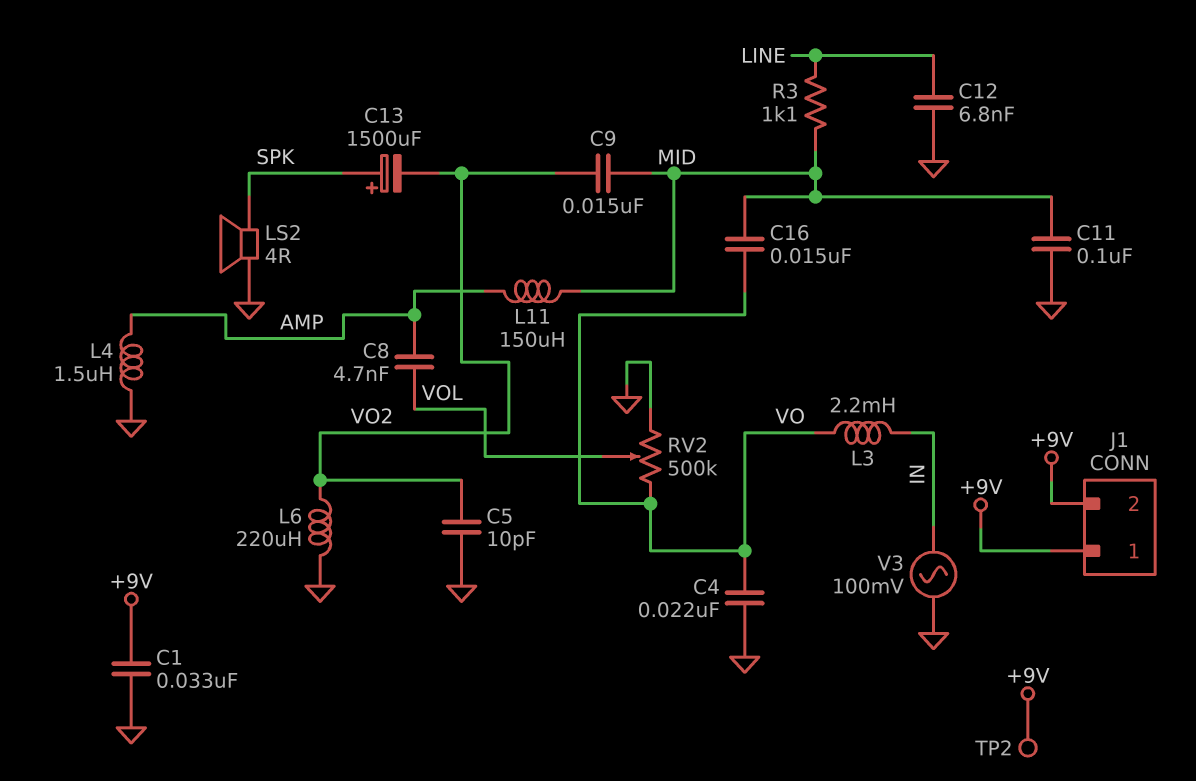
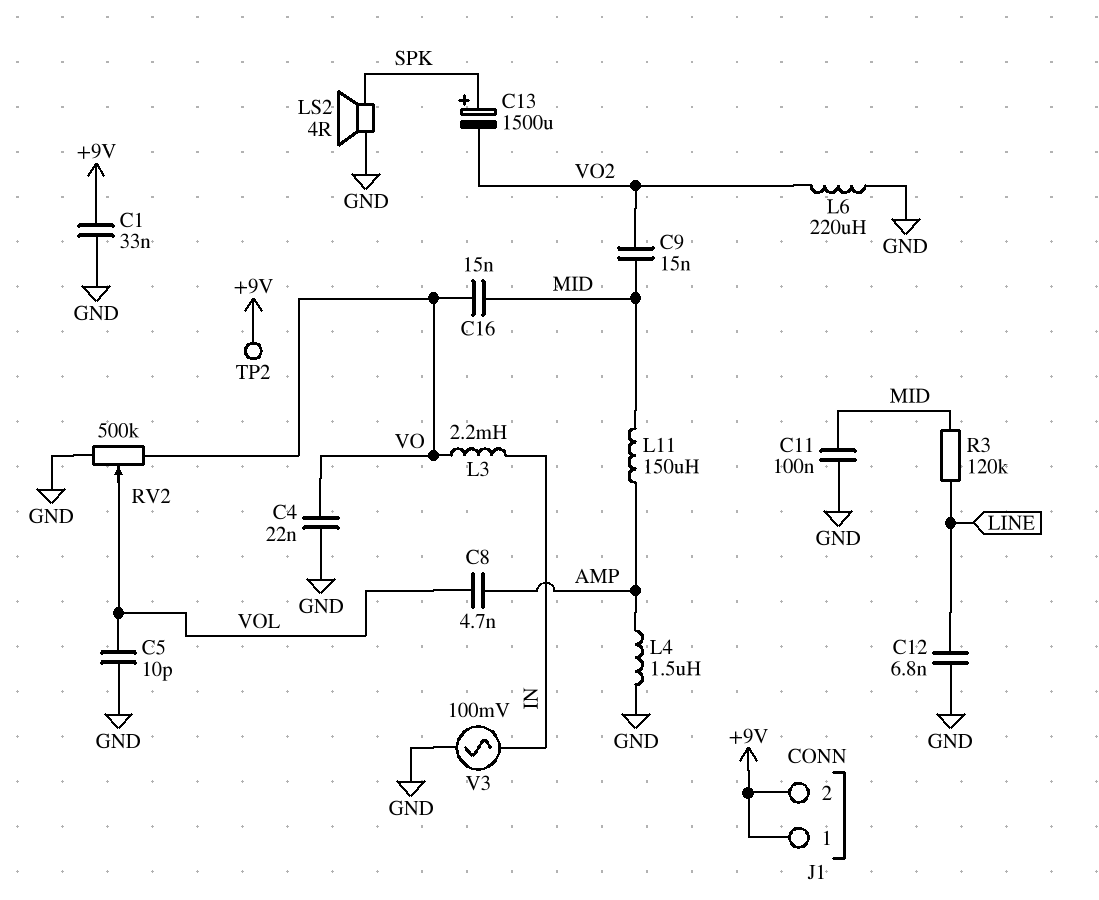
C5: 10pF (GND, VO2) -> 10pF (GND, VOL)
R3: 1.1k (LINE, MID) -> 120k (LINE, MID)

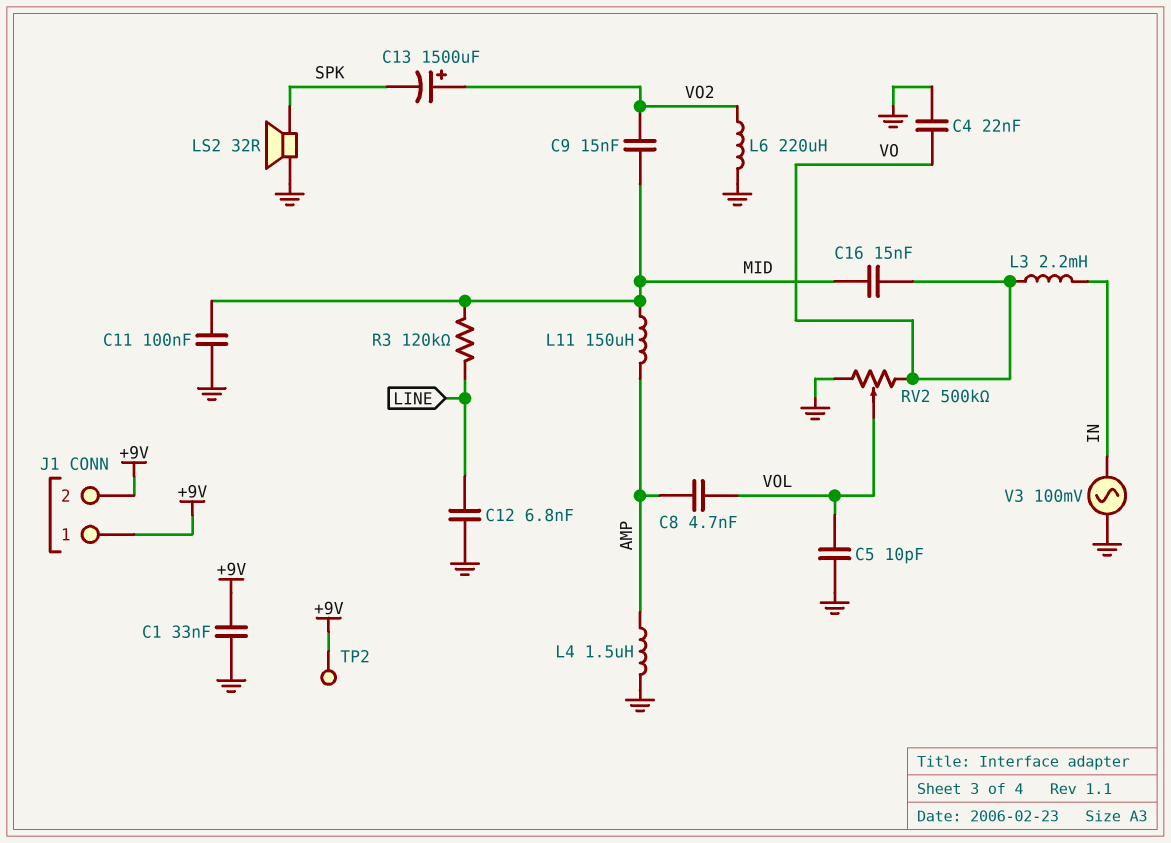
C13: 1500uF (plus SPK, minus VO2) -> 1500uF (plus VO2, minus SPK)
LS2: speaker 4R (GND, SPK) -> speaker 32R (GND, SPK)

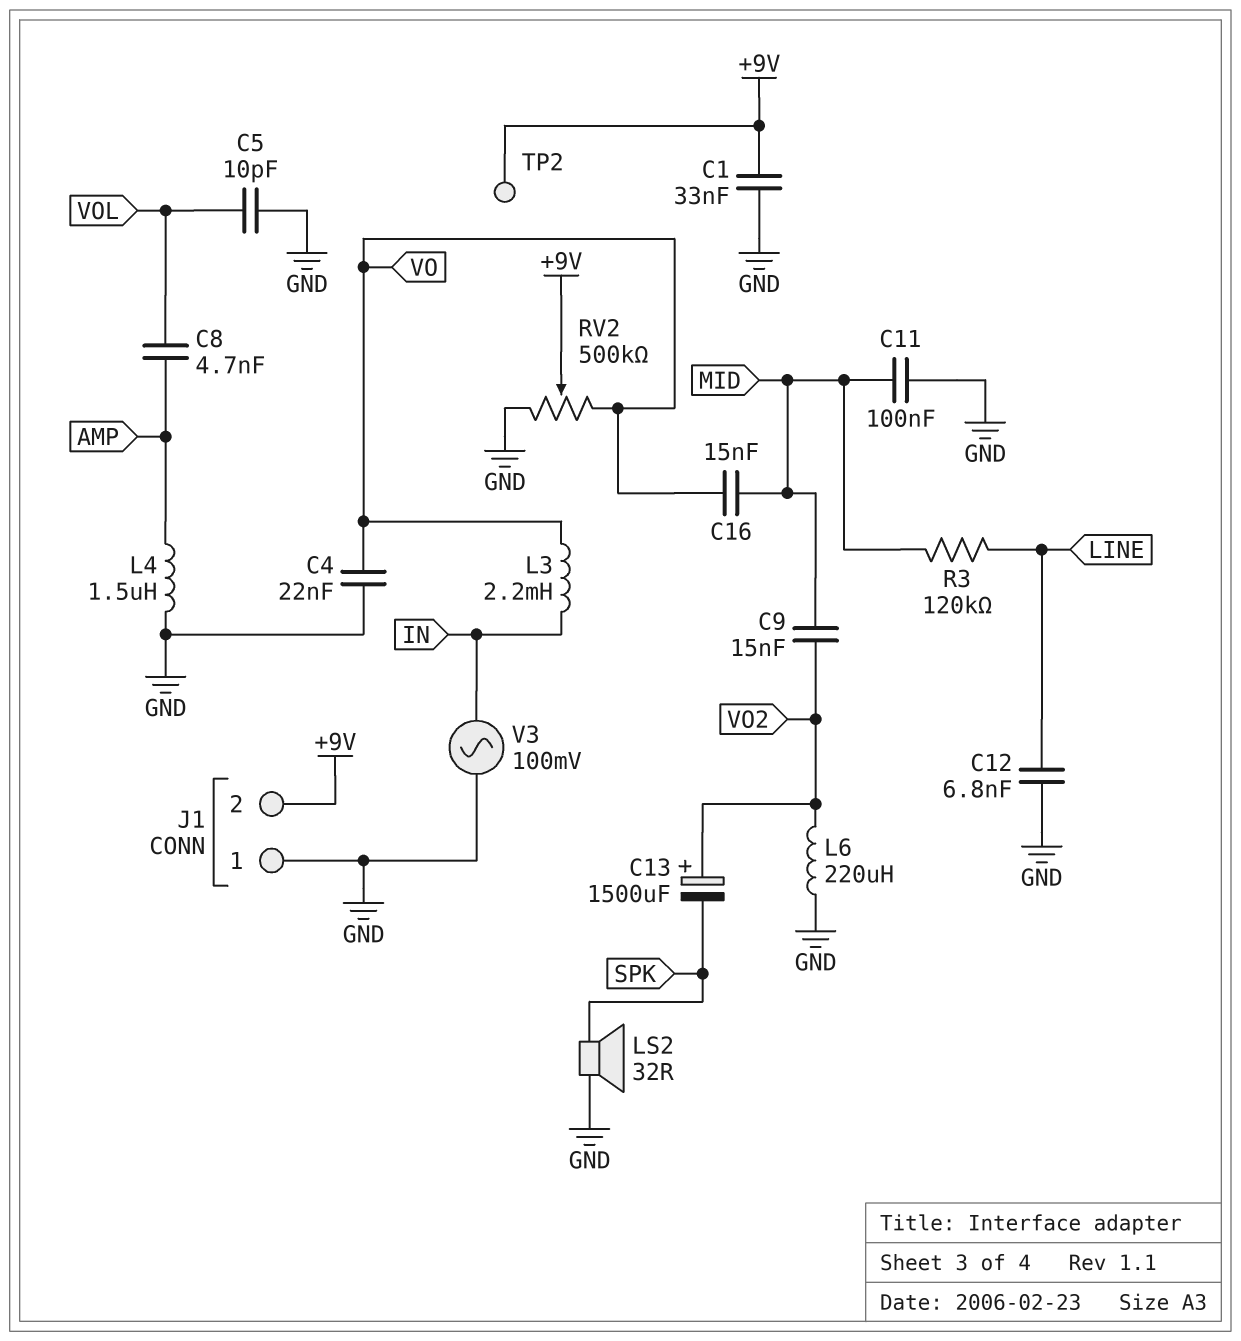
J1 pin 1: +9V -> GND
L11: 150uH (AMP, MID) -> none
RV2: 500k (GND, VO, wiper VOL) -> 500k (GND, VO, wiper +9V)

